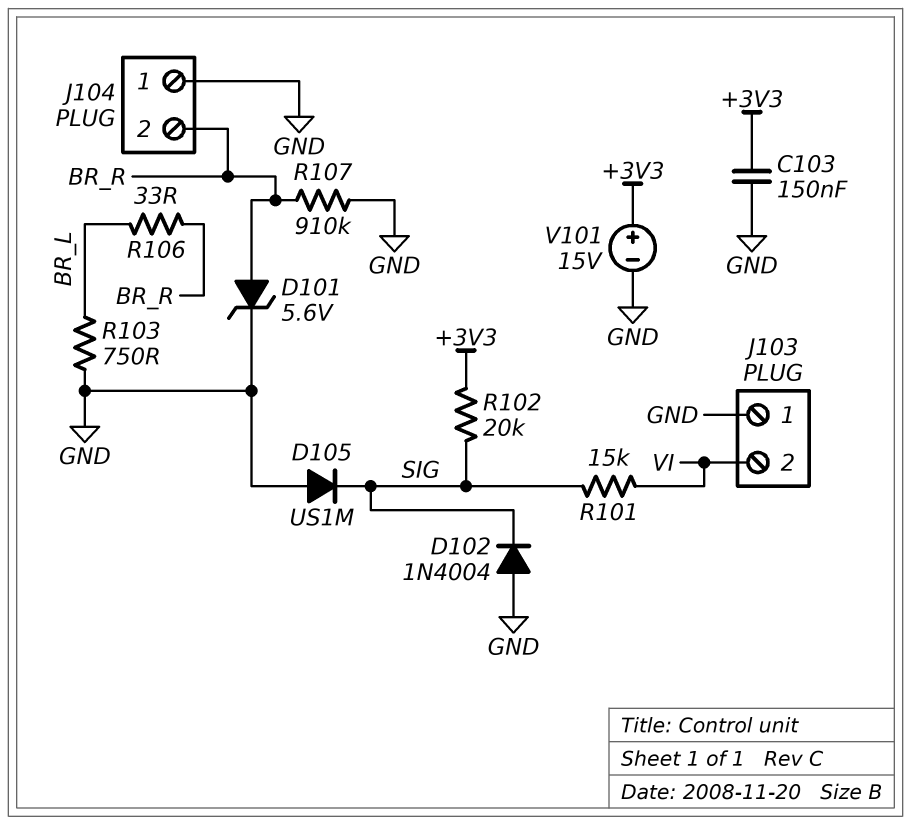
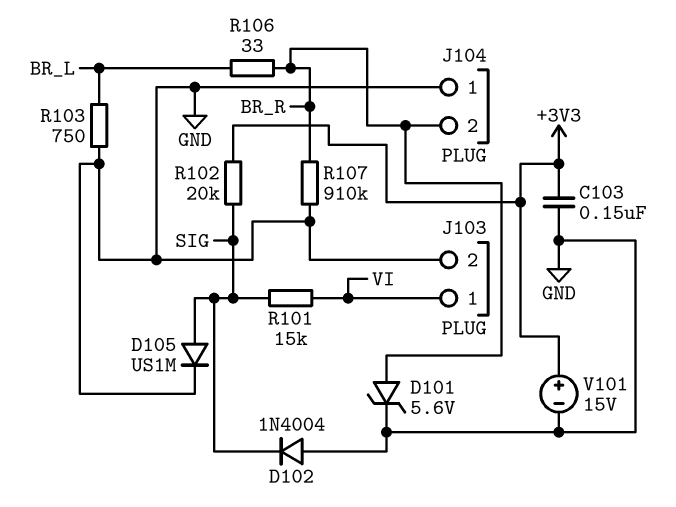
D105: diode US1M (A GND, K SIG) -> diode US1M (A SIG, K GND)
J103 pin 1: GND -> VI
J103 pin 2: VI -> GND

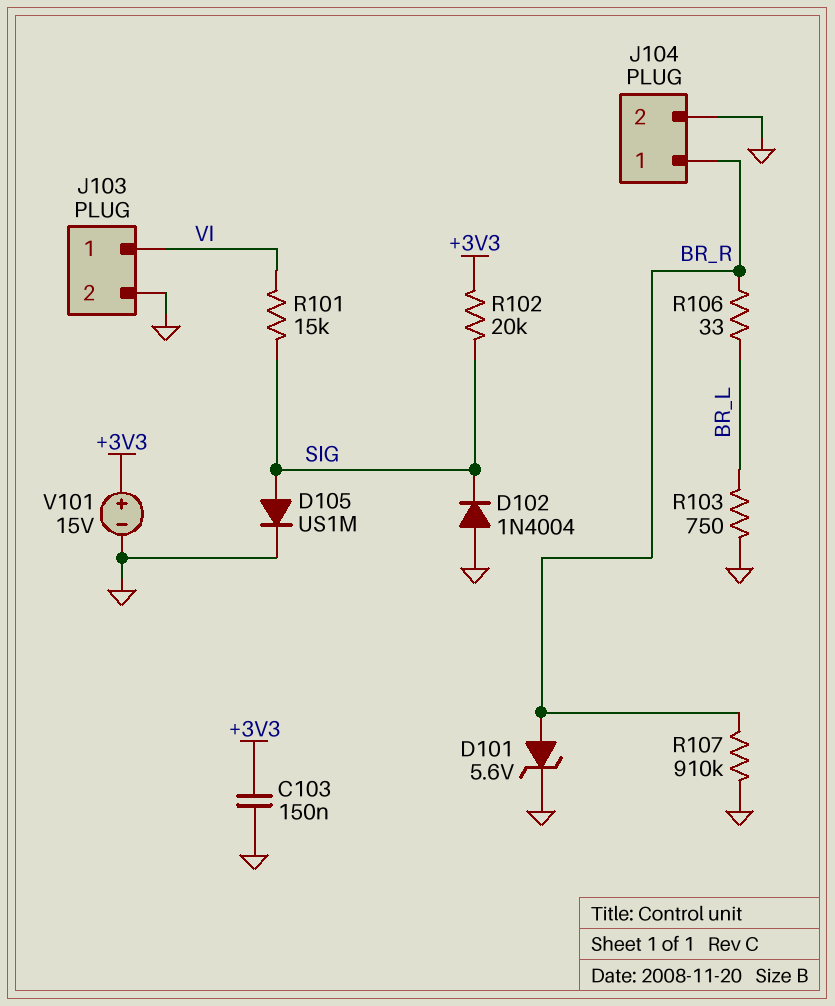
J104 pin 1: GND -> BR_R
J104 pin 2: BR_R -> GND

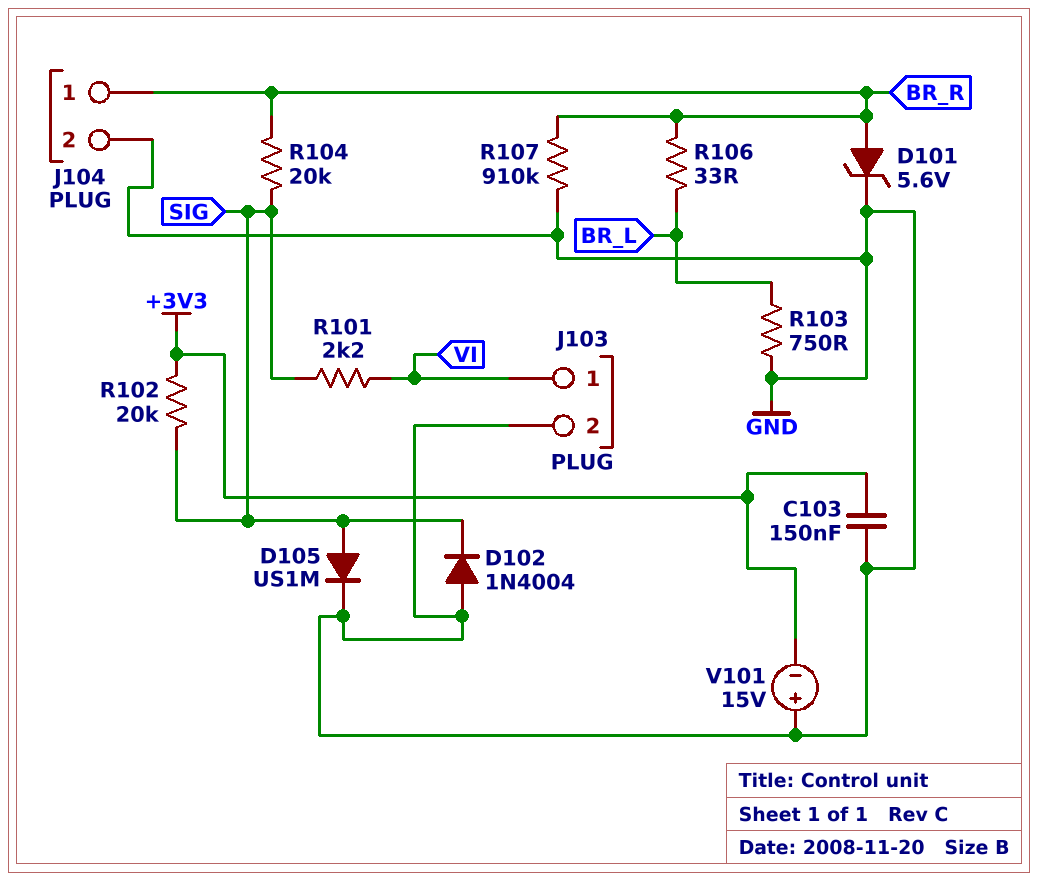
R101: 15k (SIG, VI) -> 2.2k (SIG, VI)
R104: none -> 20k (BR_R, SIG)
V101: 15V (plus +3V3, minus GND) -> 15V (plus GND, minus +3V3)

